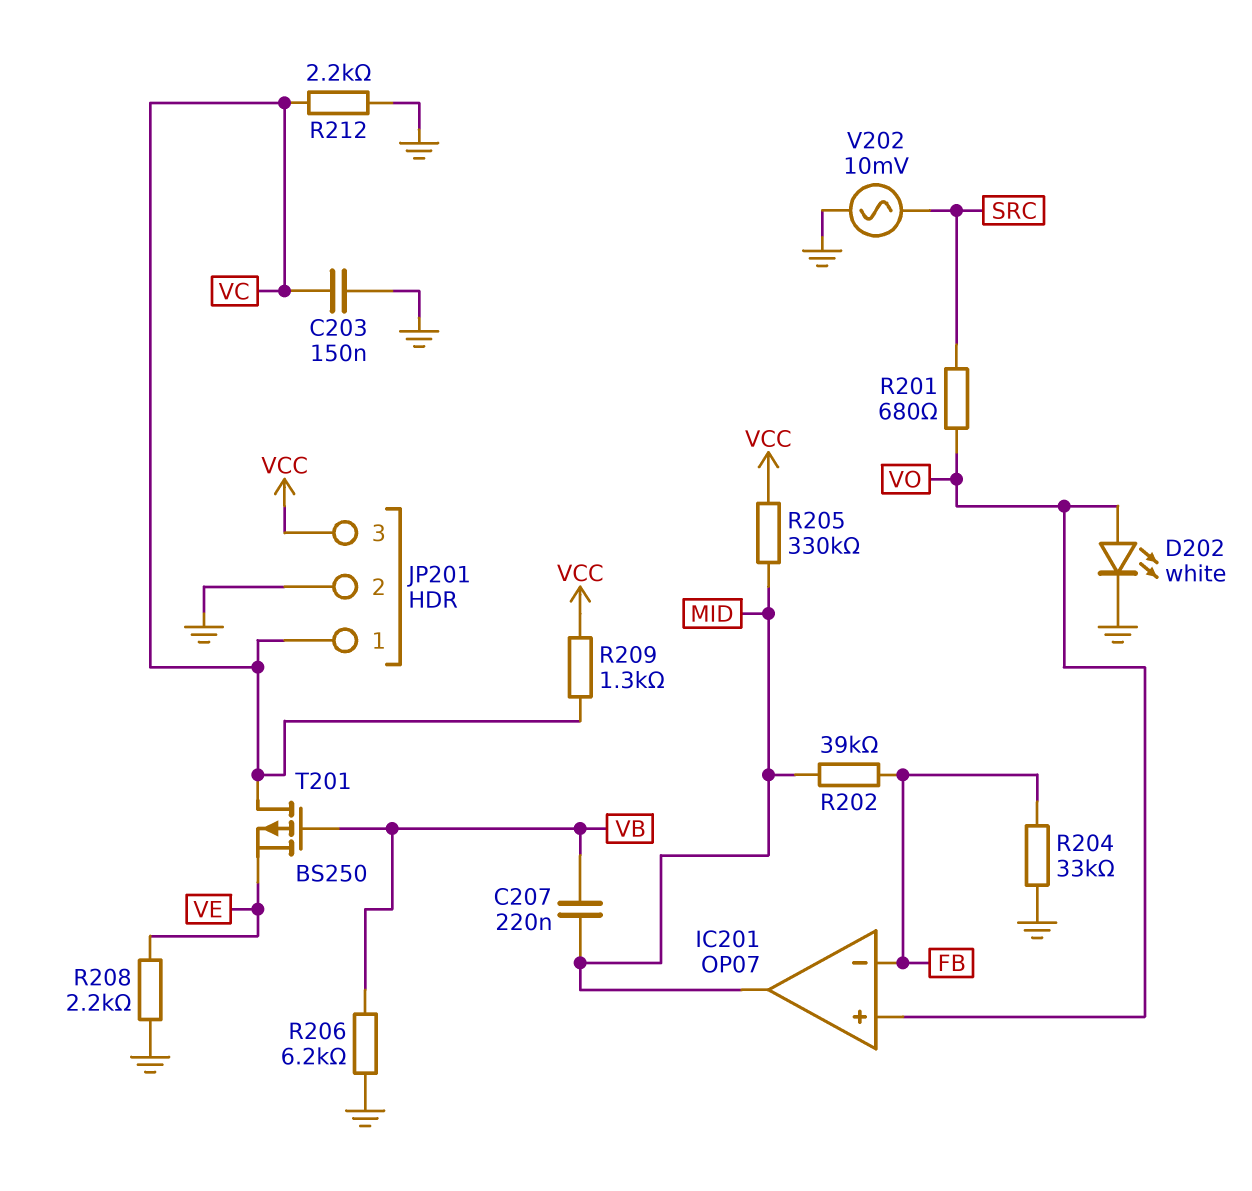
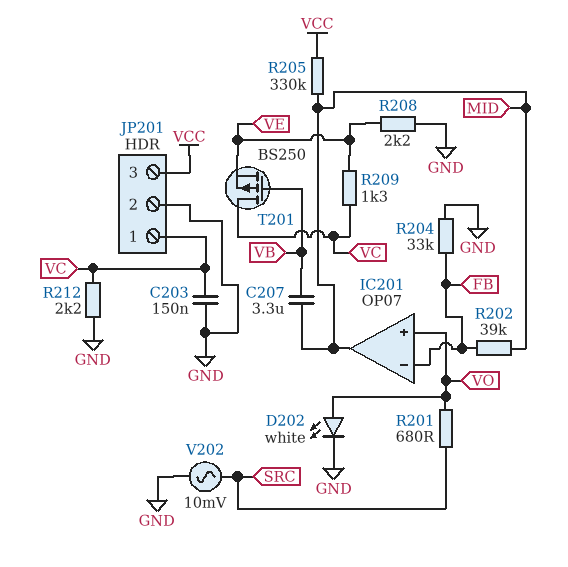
C207: 220nF (MID, VB) -> 3.3uF (MID, VB)
R206: 6.2k (GND, VB) -> none
R209: 1.3k (VC, VCC) -> 1.3k (VC, VE)

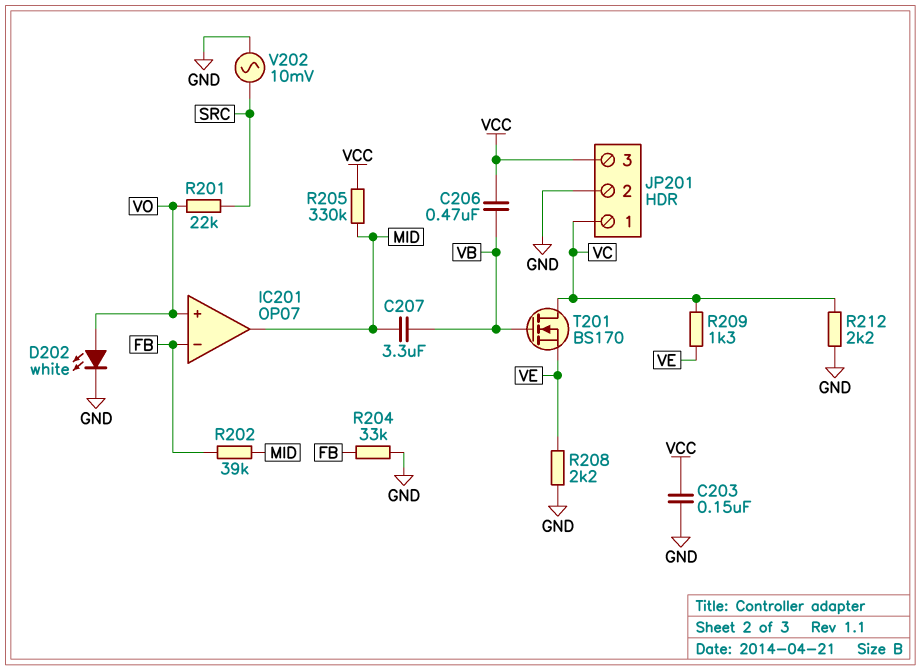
C203: 150nF (GND, VC) -> 150nF (GND, VCC)
C206: none -> 470nF (VB, VCC)
R201: 680 (SRC, VO) -> 22k (SRC, VO)
T201: PMOS BS250 (G VB, D VC, S VE) -> NMOS BS170 (G VB, D VC, S VE)

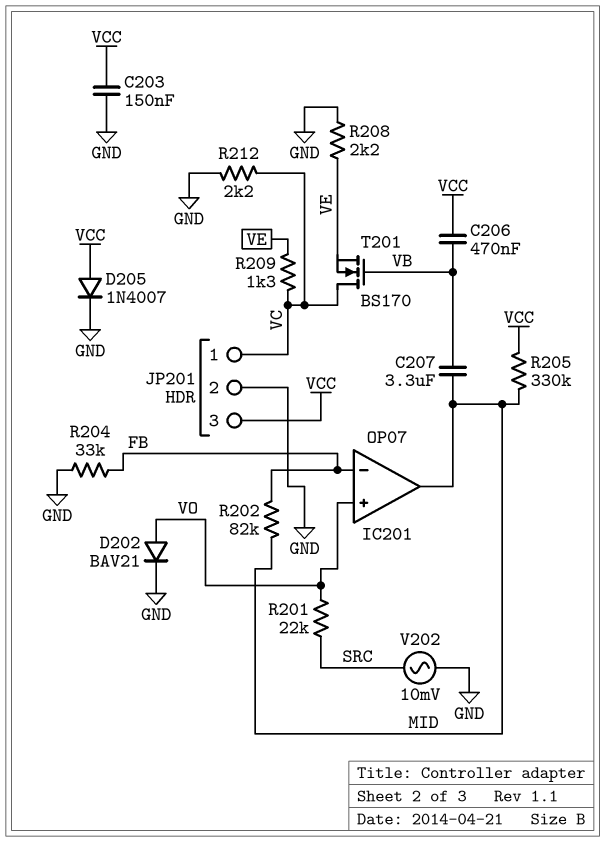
D202: LED white (A VO, K GND) -> diode BAV21 (A VO, K GND)
D205: none -> diode 1N4007 (A VCC, K GND)
R202: 39k (FB, MID) -> 82k (FB, MID)

